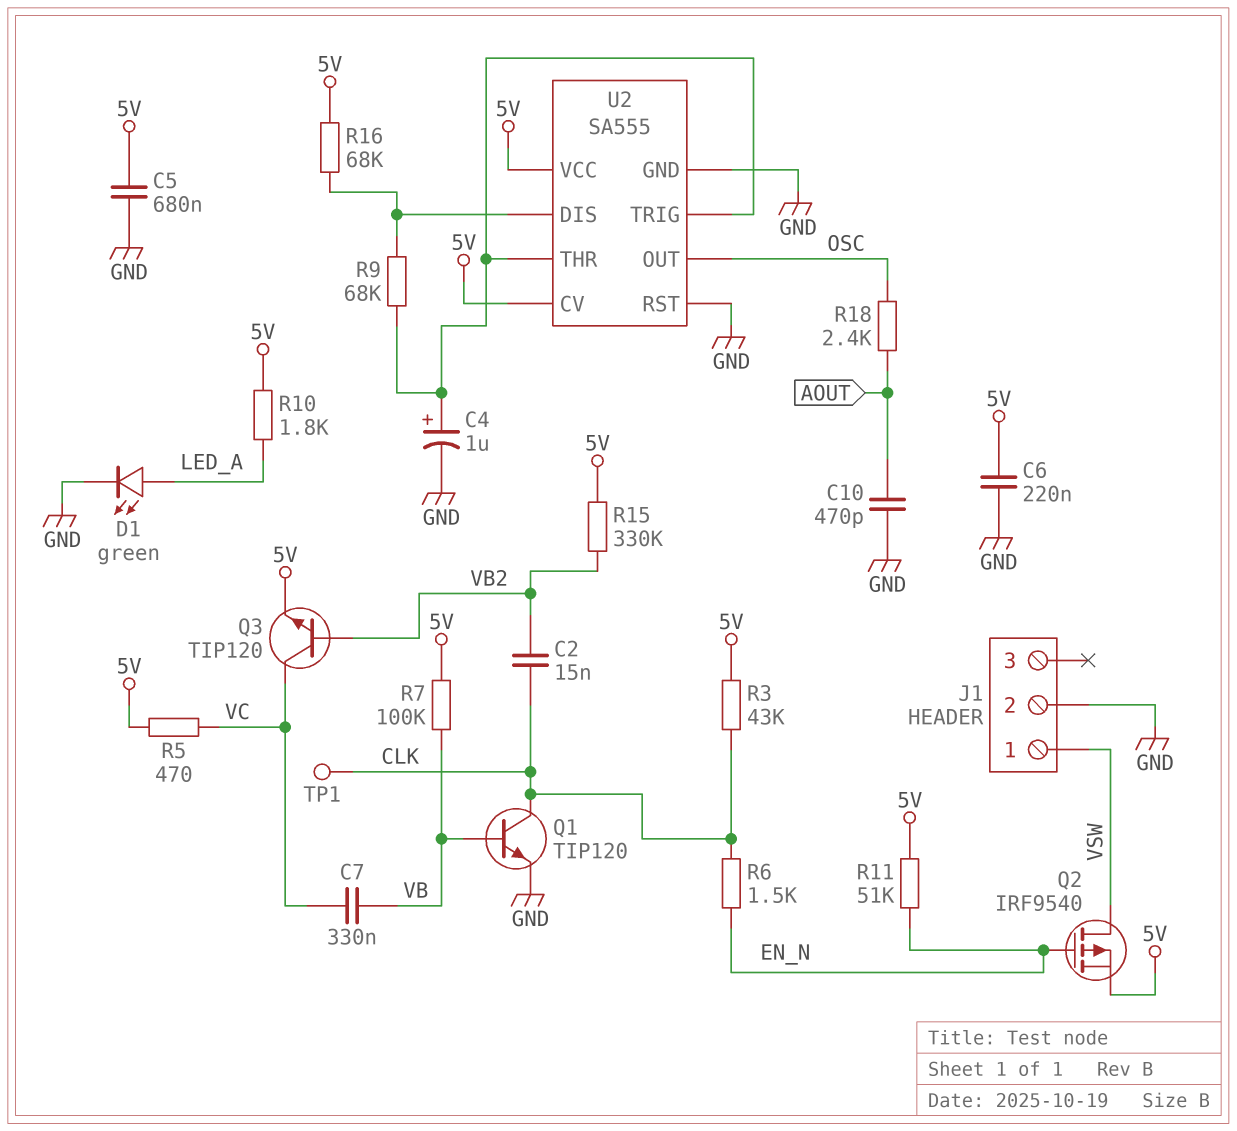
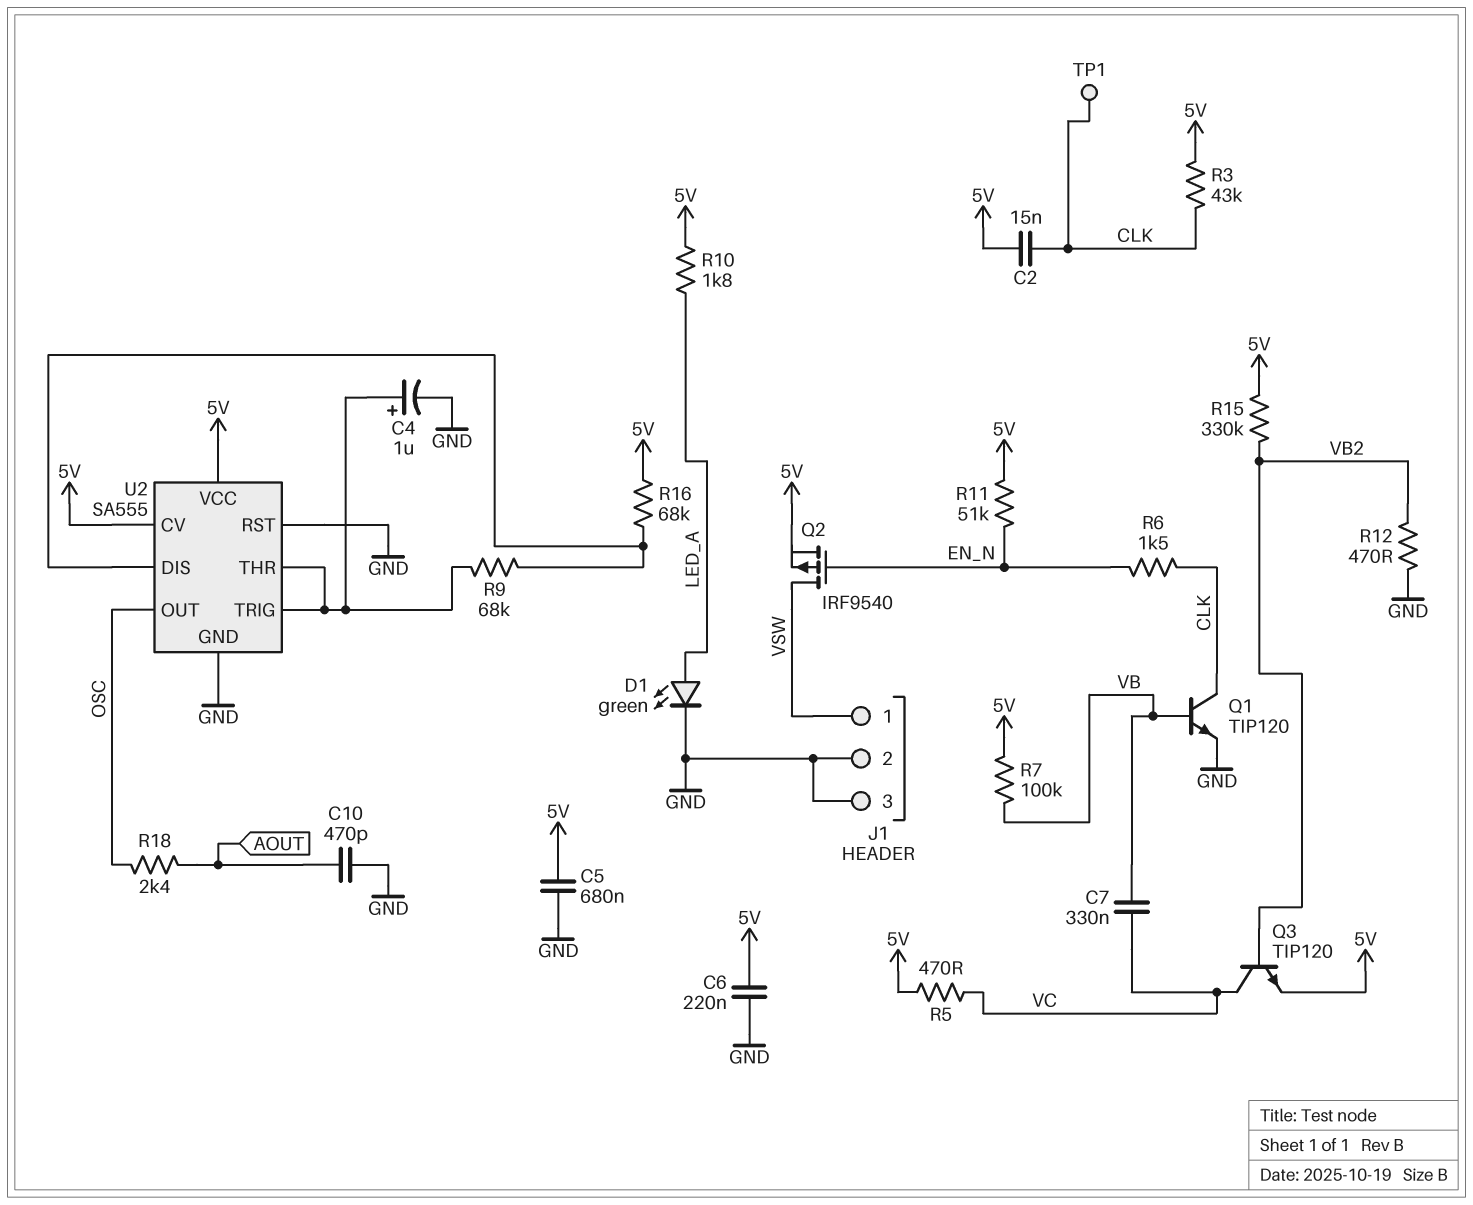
C2: 15nF (CLK, VB2) -> 15nF (5V, CLK)
J1 pin 3: none -> GND
R12: none -> 470 (GND, VB2)

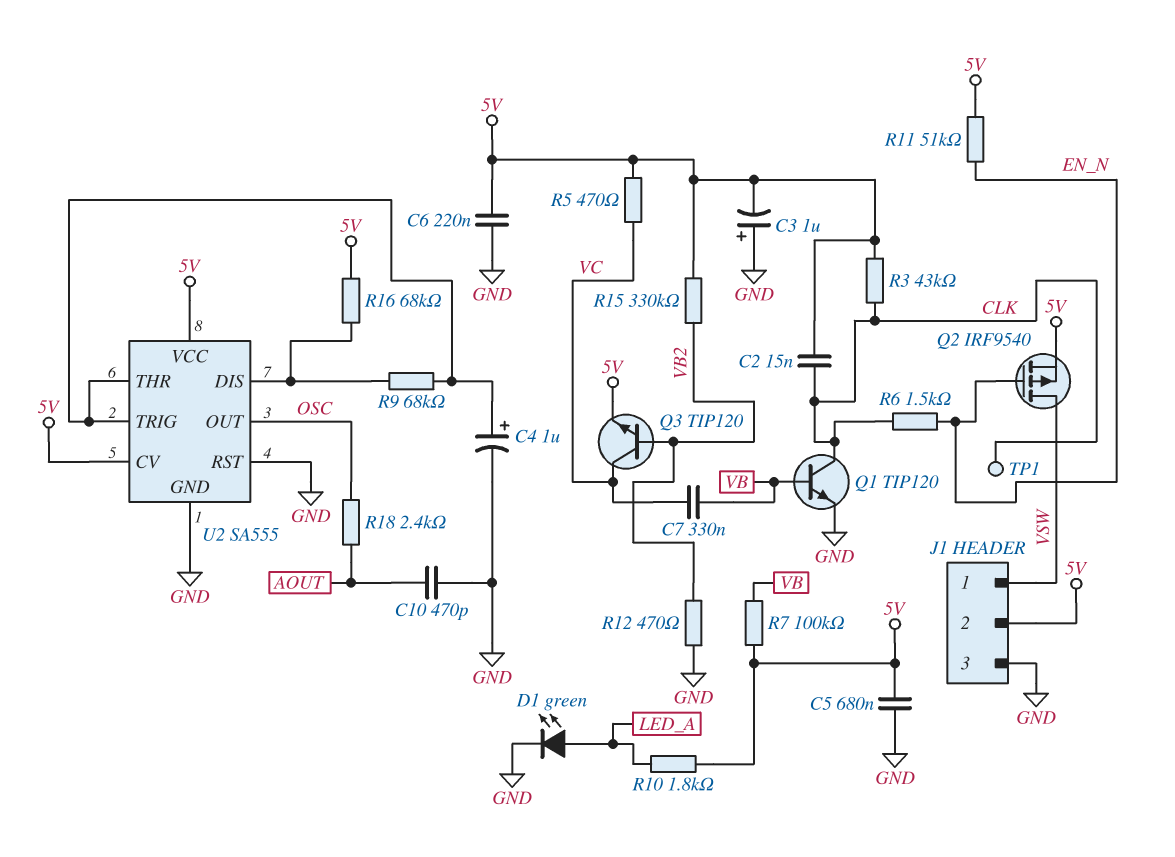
C3: none -> 1uF (plus GND, minus 5V)
J1 pin 2: GND -> 5V

